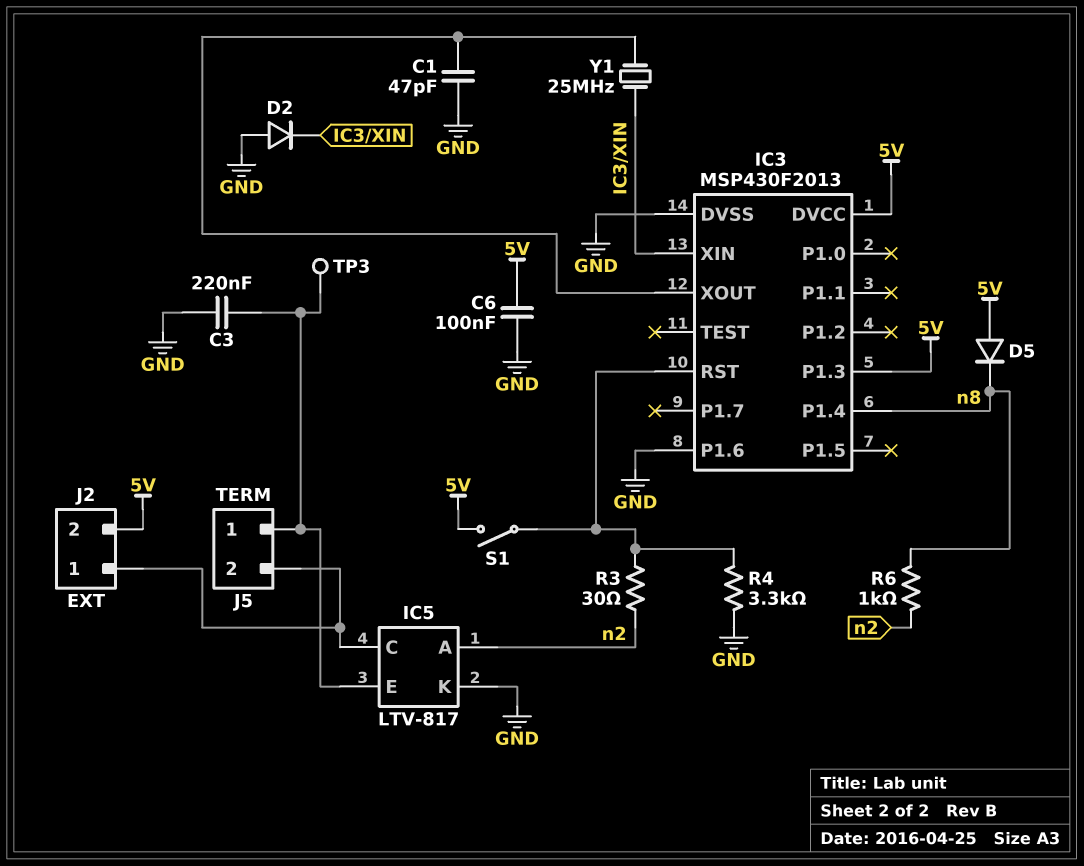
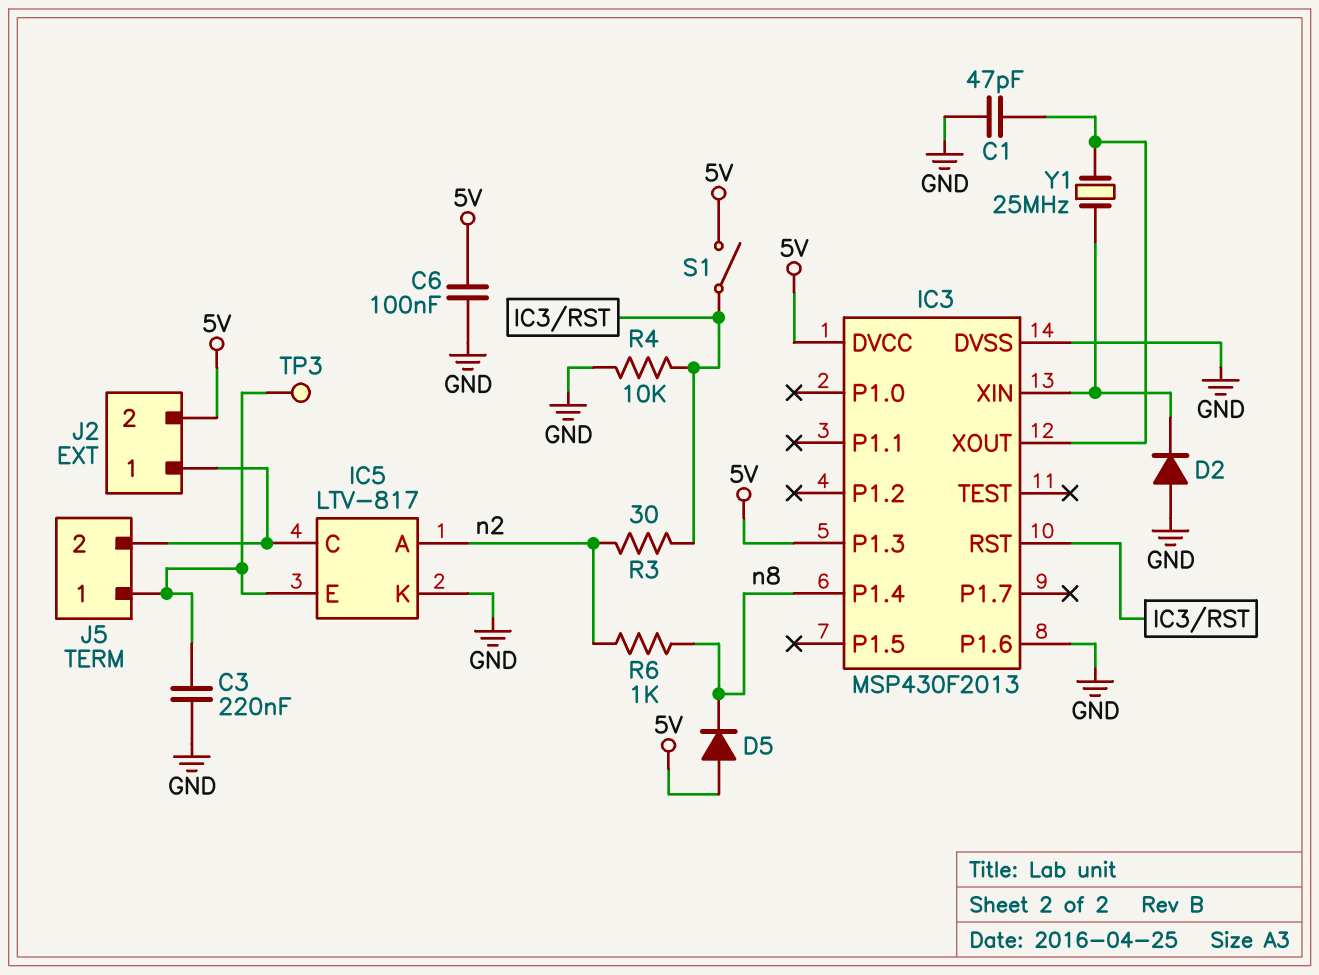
R4: 3.3k (GND, IC3/RST) -> 10k (GND, IC3/RST)

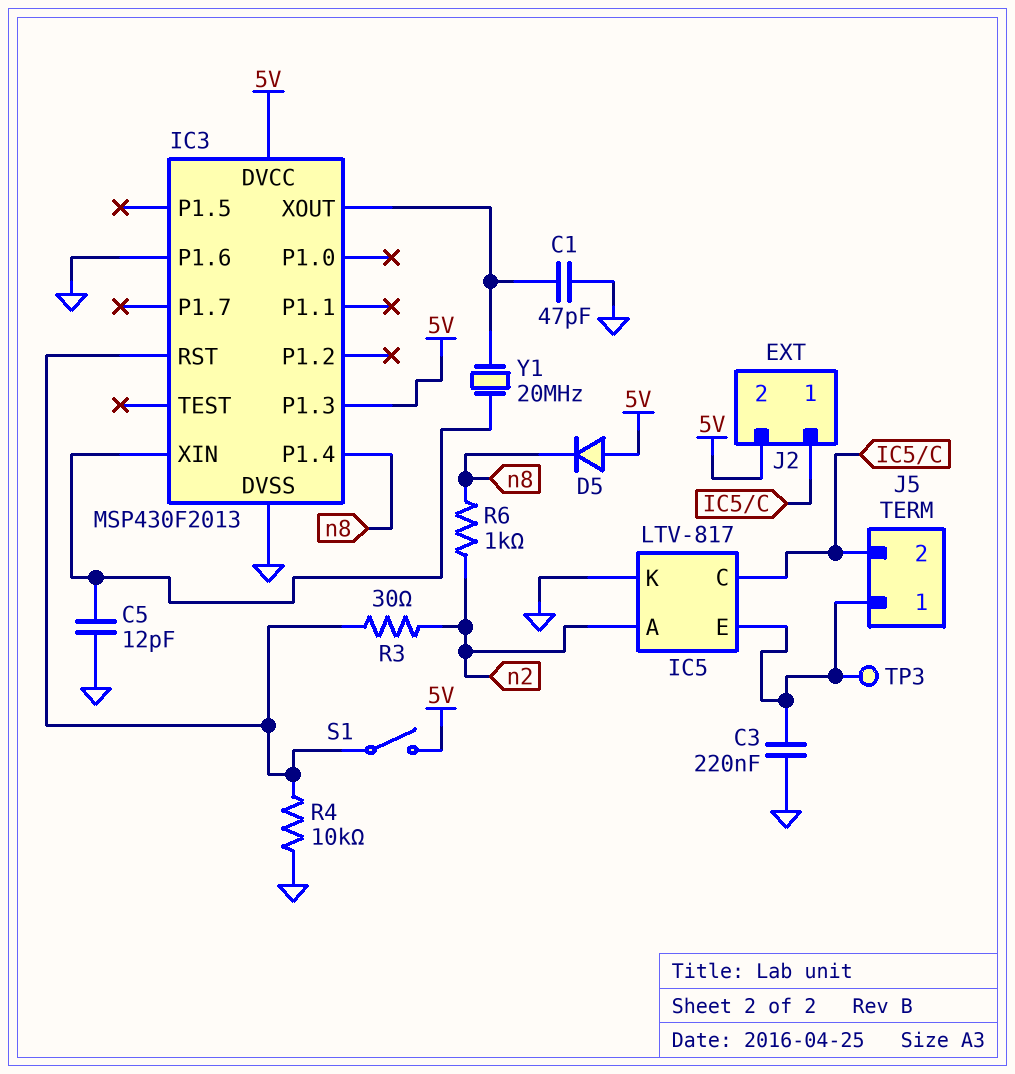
C5: none -> 12pF (GND, IC3/XIN)
C6: 100nF (5V, GND) -> none
D2: diode (A GND, K IC3/XIN) -> none
Y1: 25MHz (IC3/XIN, IC3/XOUT) -> 20MHz (IC3/XIN, IC3/XOUT)

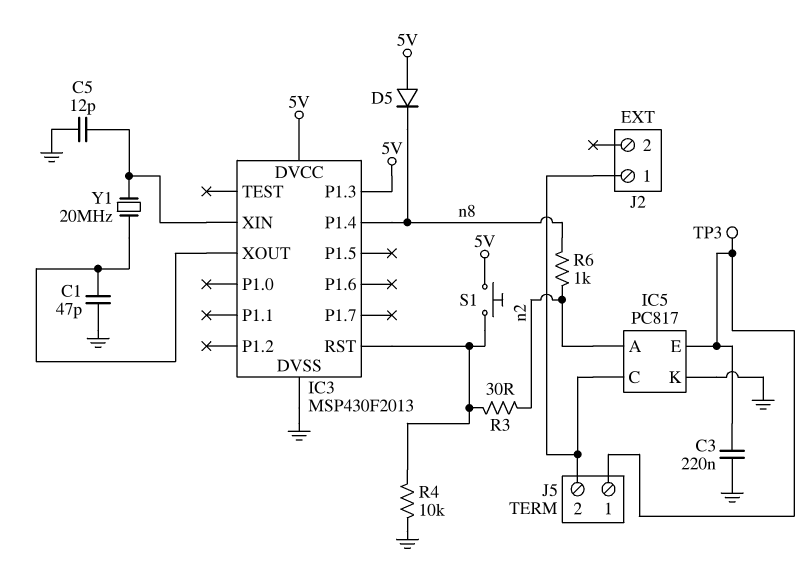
IC3 pin P1.6: GND -> none
IC5: LTV-817 -> PC817
J2 pin 2: 5V -> none
S1: switch (5V, IC3/RST) -> button (5V, IC3/RST)

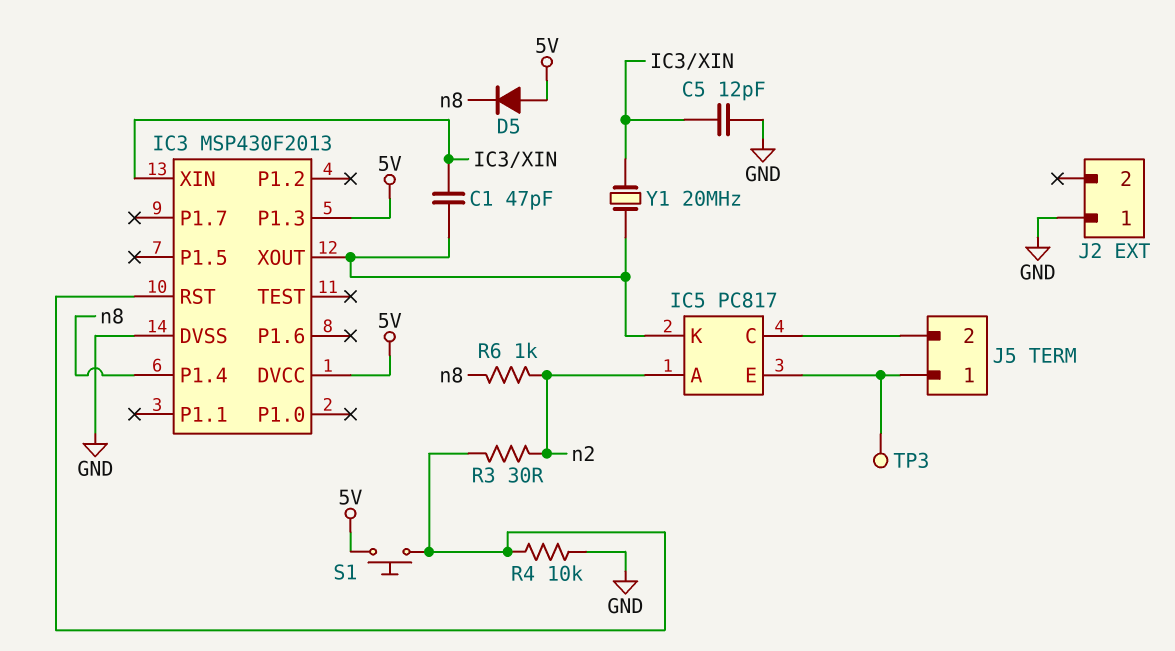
C1: 47pF (GND, IC3/XOUT) -> 47pF (IC3/XIN, IC3/XOUT)
C3: 220nF (GND, IC5/E) -> none
IC5 pin K: GND -> IC3/XOUT
J2 pin 1: IC5/C -> GND

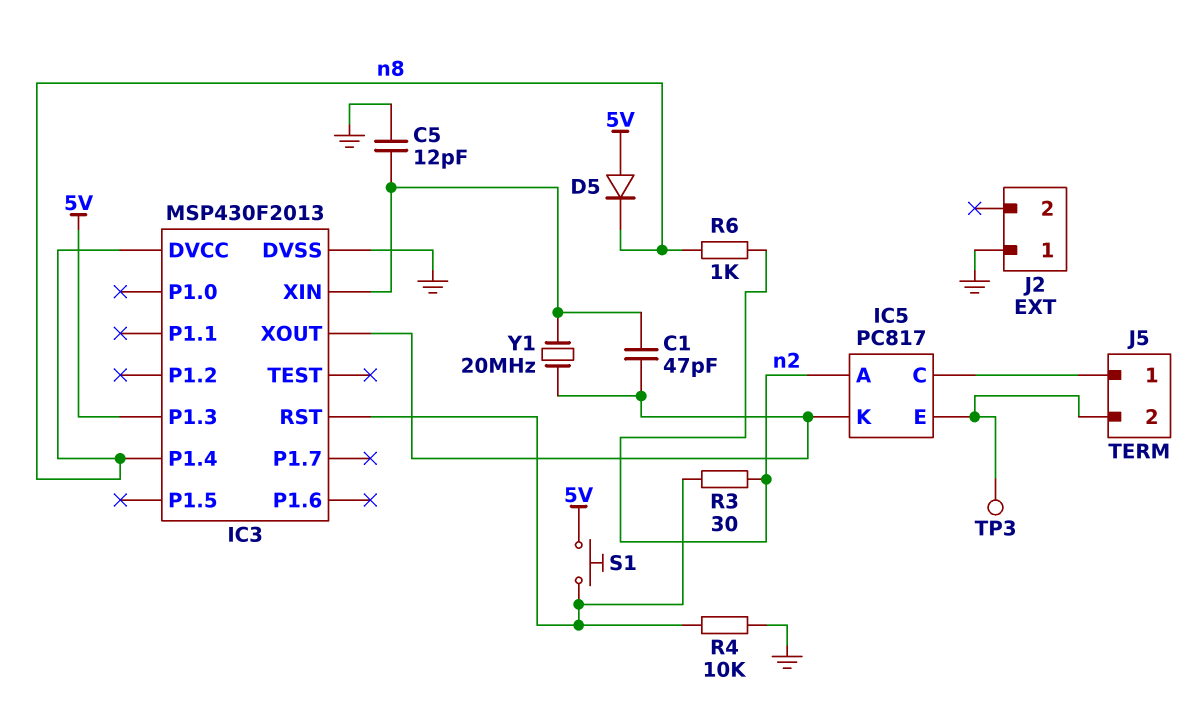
IC3 pin DVCC: 5V -> n8
J5 pin 1: IC5/E -> IC5/C
J5 pin 2: IC5/C -> IC5/E

